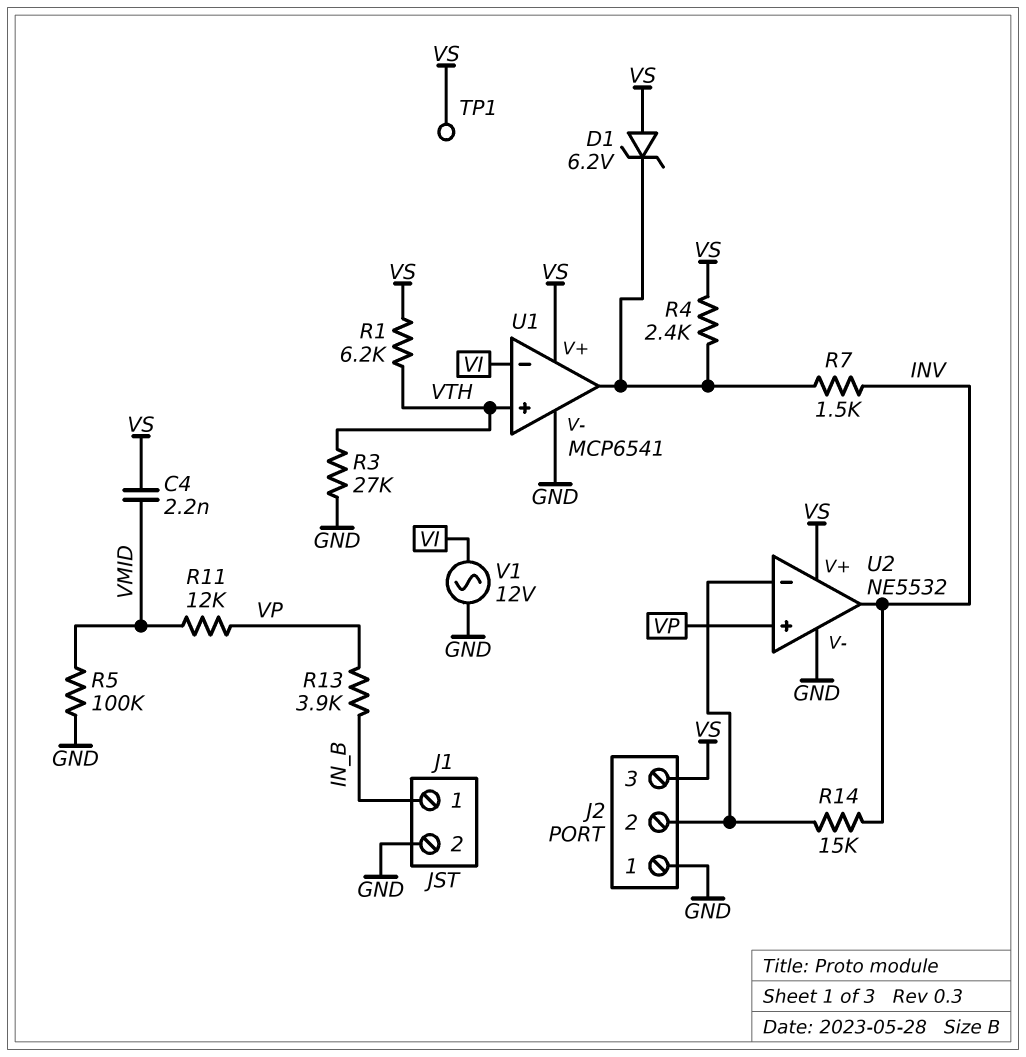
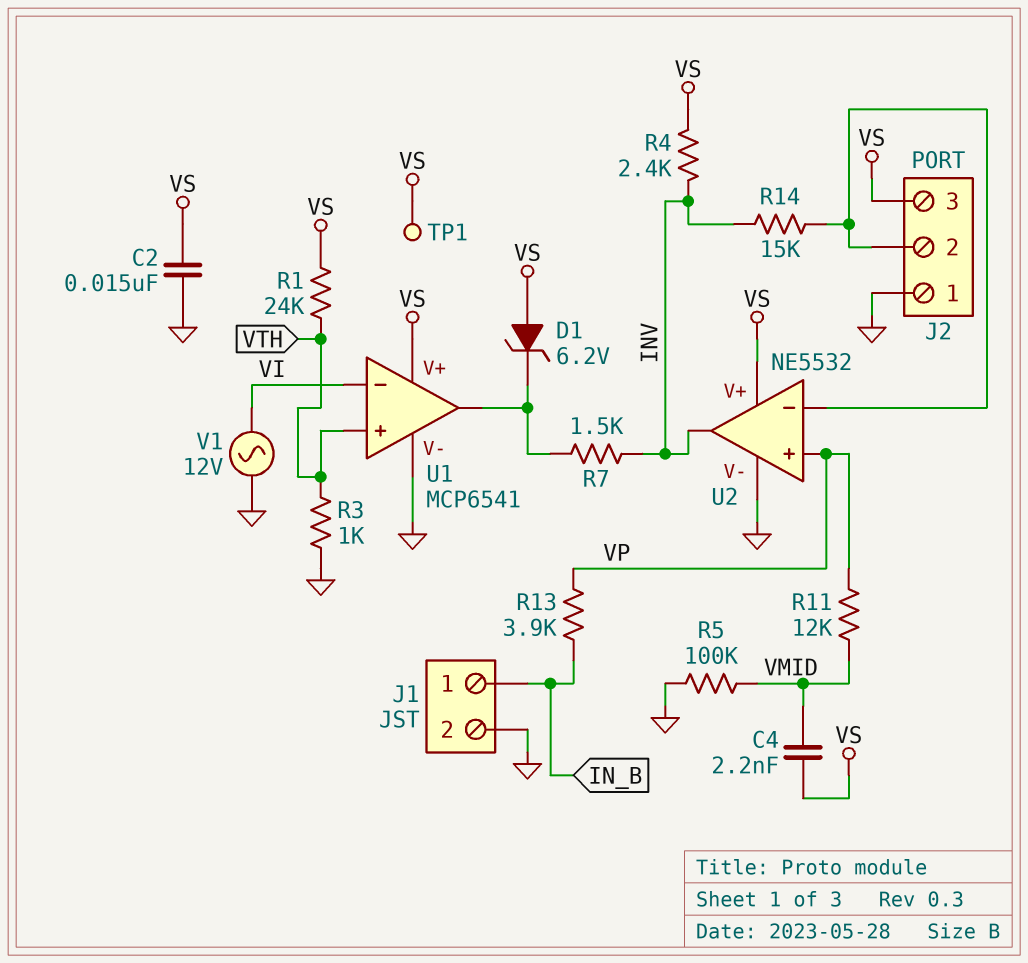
C2: none -> 15nF (GND, VS)
R1: 6.2k (VS, VTH) -> 24k (VS, VTH)
R3: 27k (GND, VTH) -> 1k (GND, VTH)
R4: 2.4k (U1/out, VS) -> 2.4k (INV, VS)

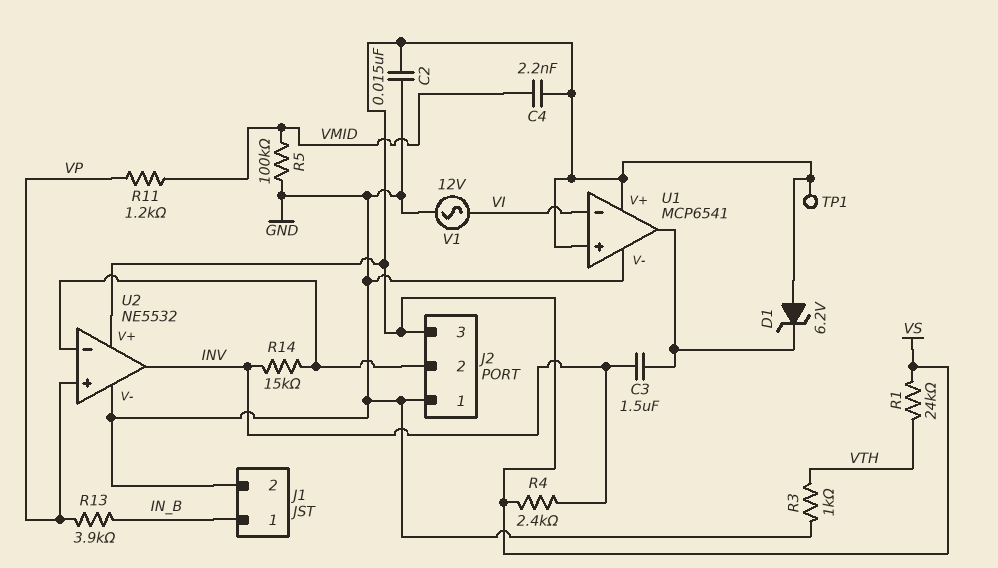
C3: none -> 1.5uF (INV, U1/out)
R7: 1.5k (INV, U1/out) -> none
R11: 12k (VMID, VP) -> 1.2k (VMID, VP)
U1 pin in+: VTH -> VS

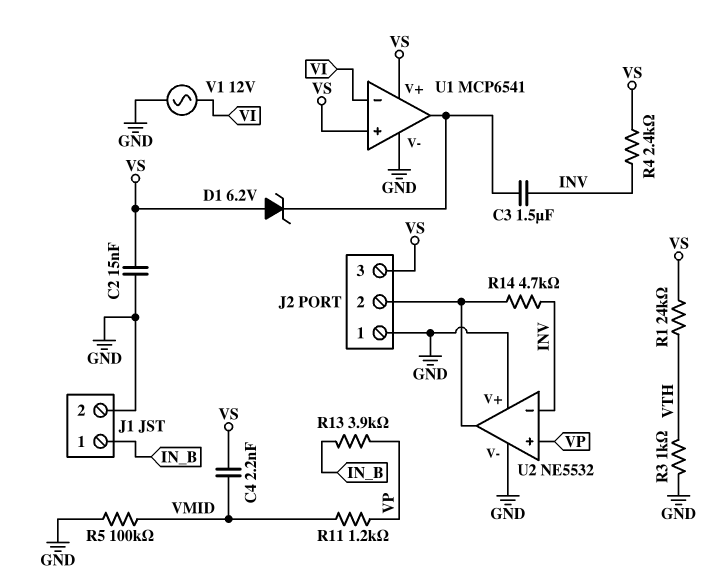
R14: 15k (INV, J2/2) -> 4.7k (INV, J2/2)
TP1: test point (VS) -> none
U2 pin V+: VS -> GND
U2 pin in-: J2/2 -> INV
U2 pin out: INV -> J2/2

